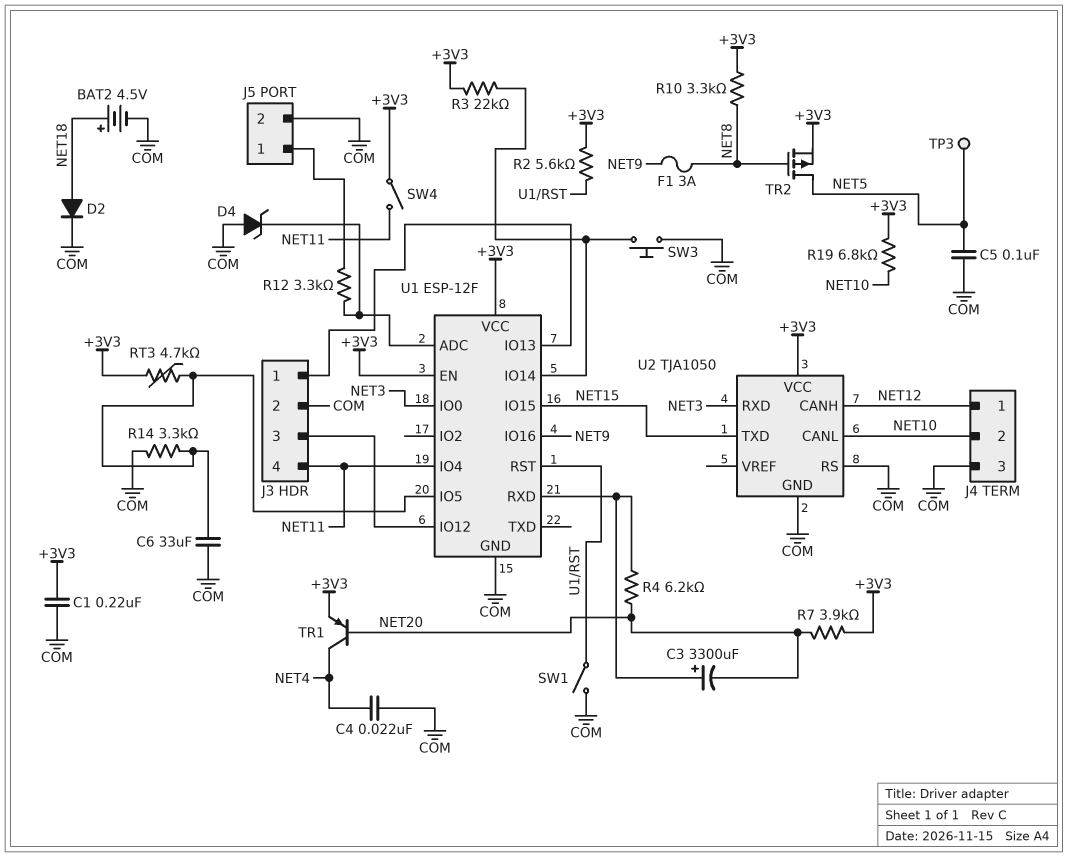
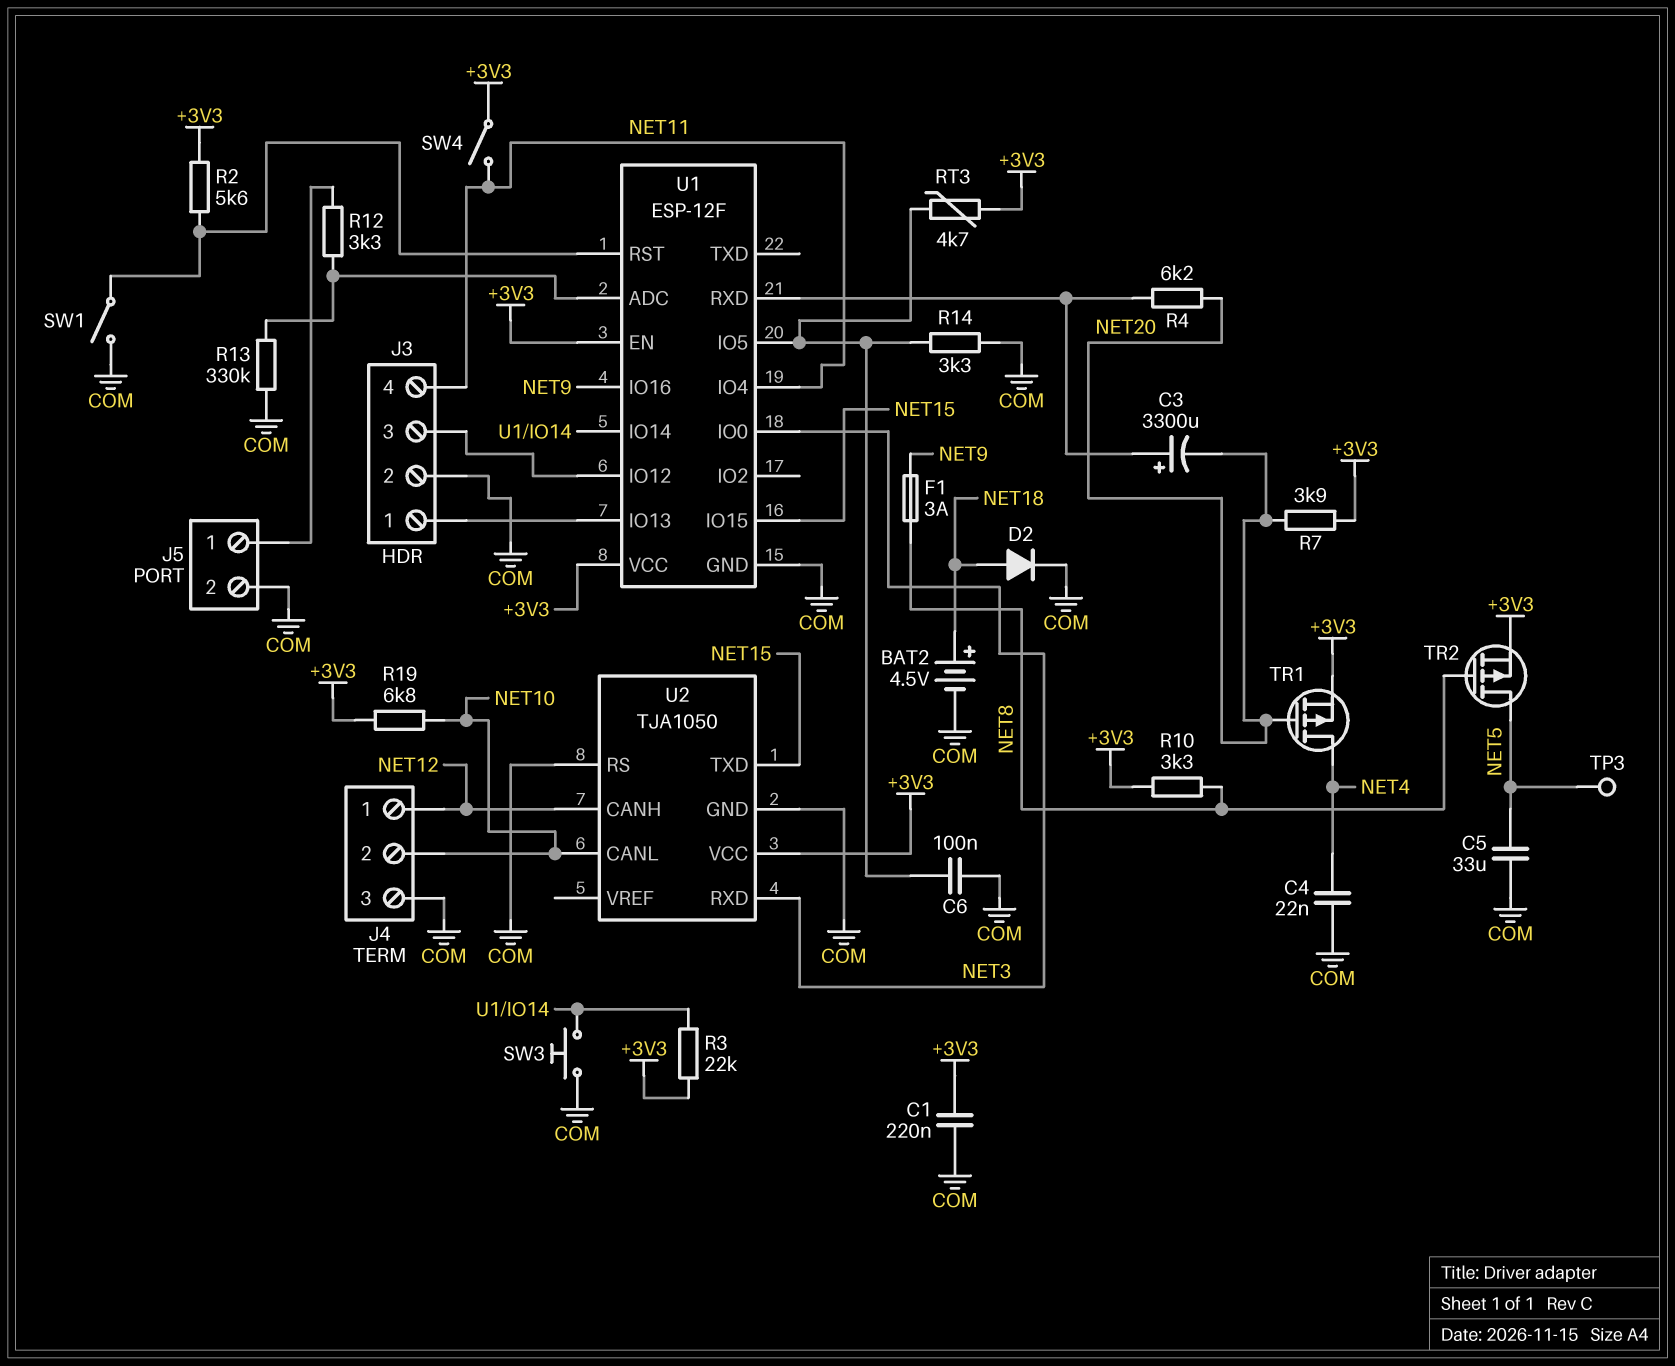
C5: 100nF (COM, NET5) -> 33uF (COM, NET5)
C6: 33uF (COM, U1/IO5) -> 100nF (COM, U1/IO5)
D4: zener (A COM, K U1/ADC) -> none
R13: none -> 330k (COM, U1/ADC)
TR1: PNP (B NET20, C NET4, E +3V3) -> PMOS (G NET20, D NET4, S +3V3)

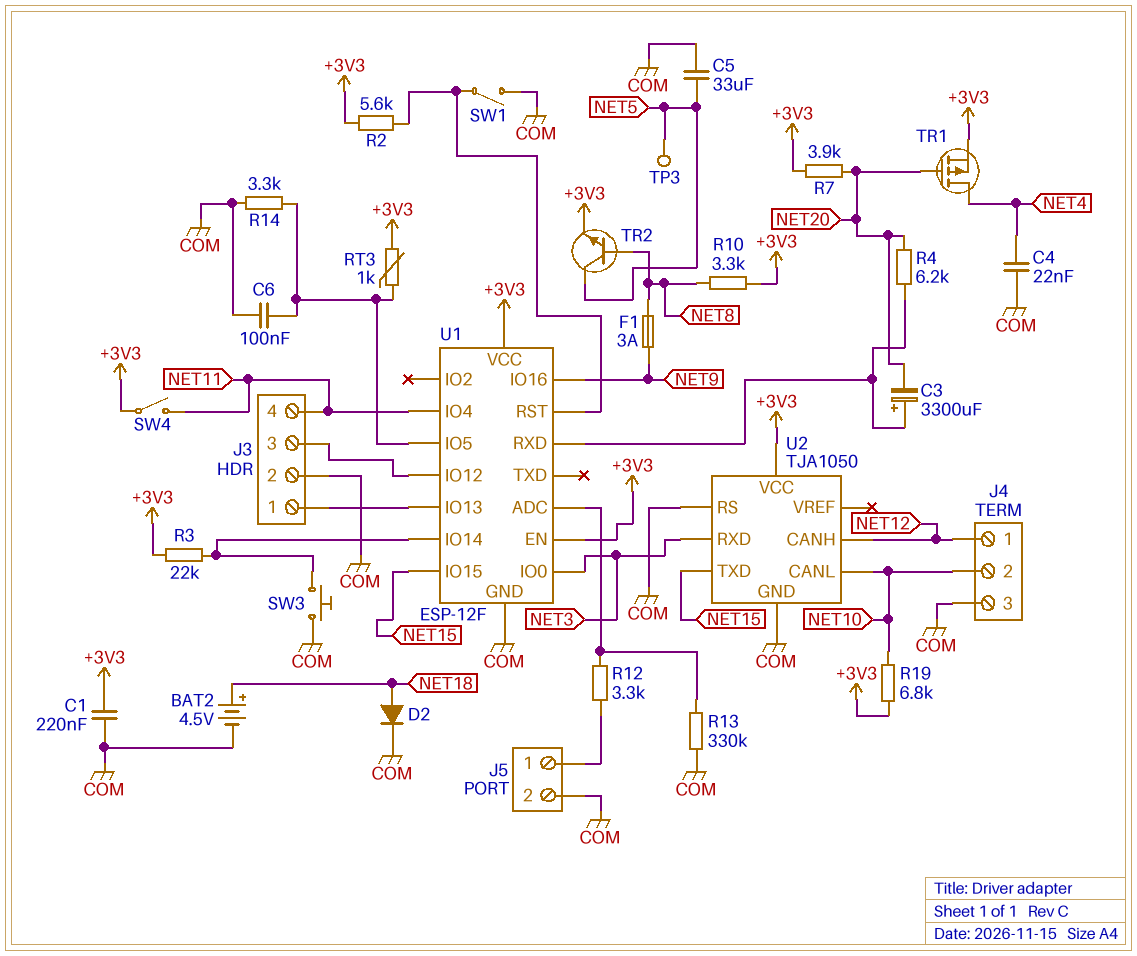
RT3: 4.7k (+3V3, U1/IO5) -> 1k (+3V3, U1/IO5)
TR2: PMOS (G NET8, D NET5, S +3V3) -> NPN (B NET8, C NET5, E +3V3)

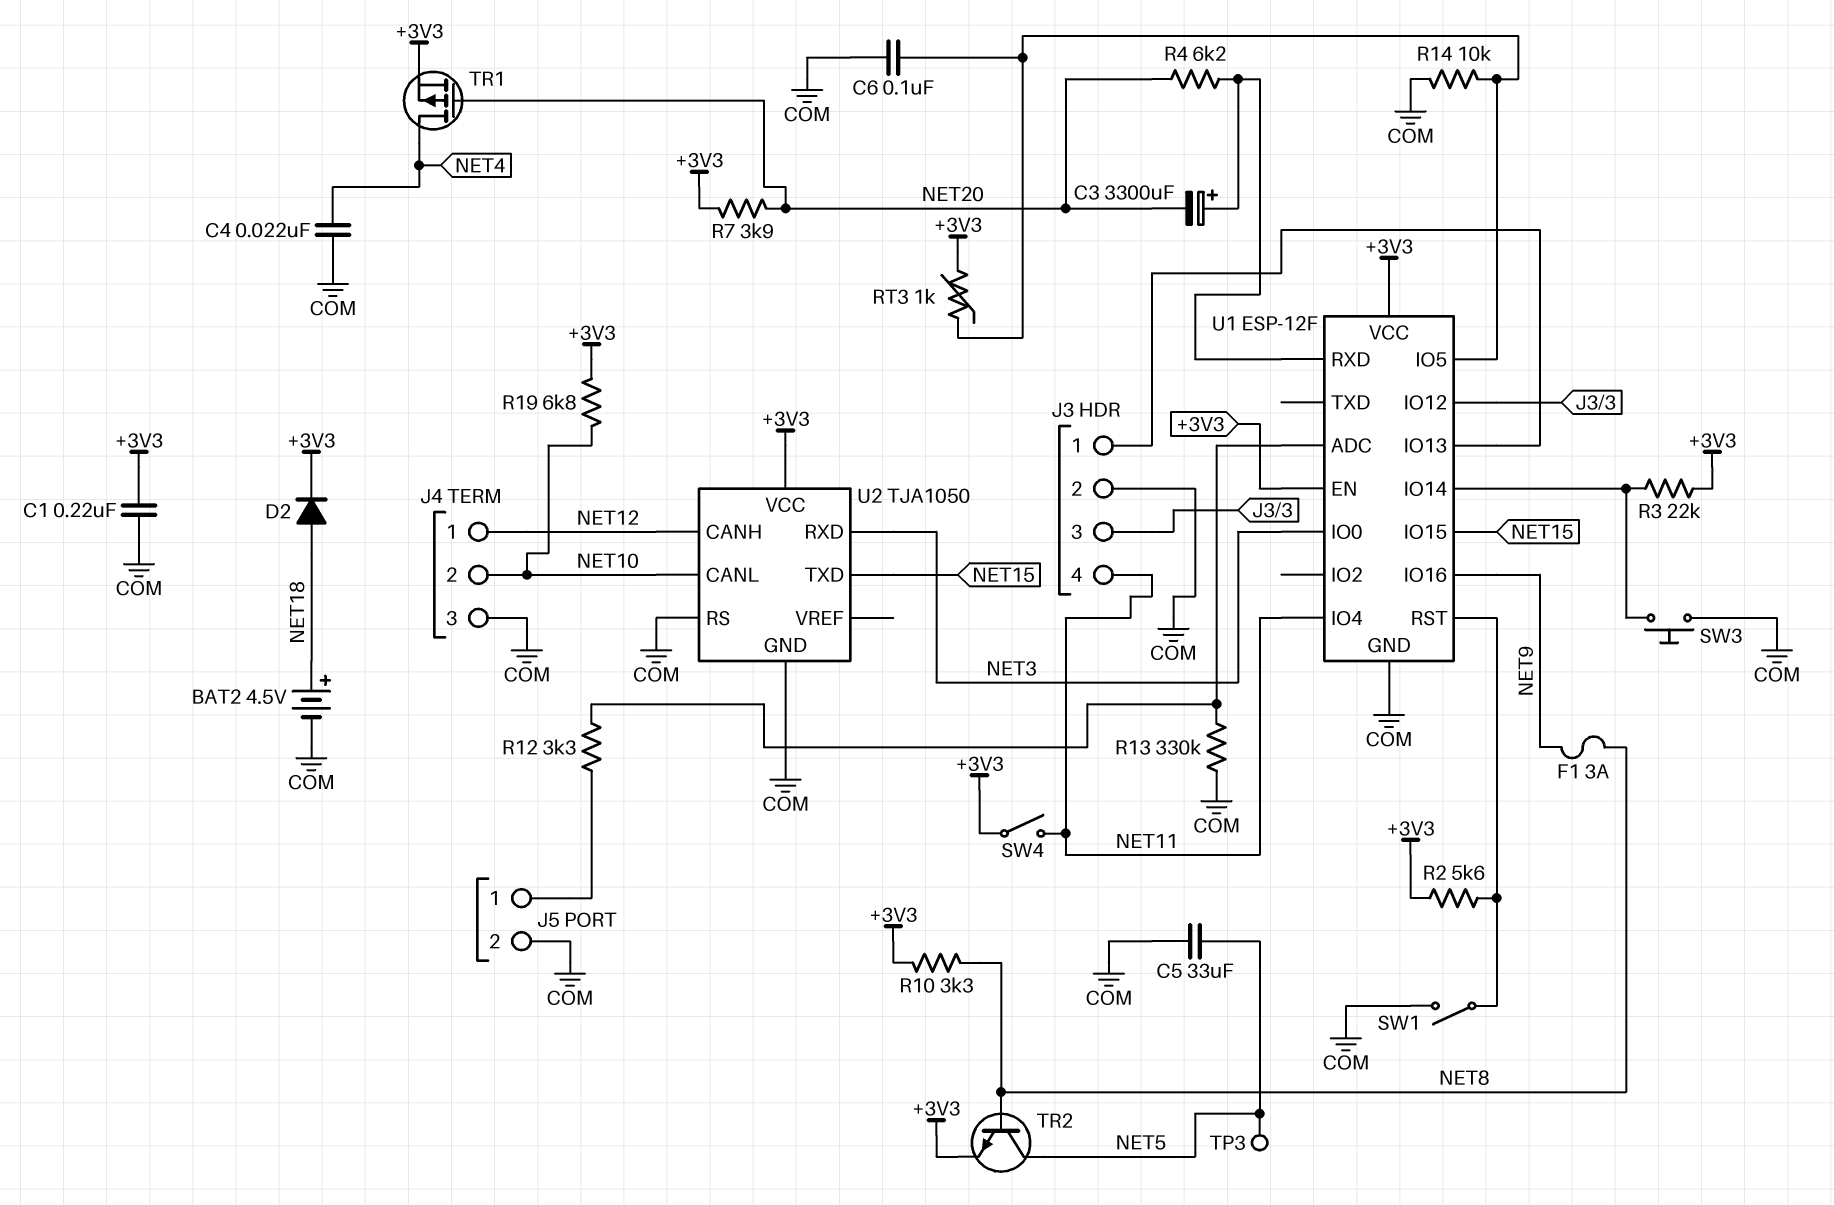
D2: diode (A NET18, K COM) -> diode (A NET18, K +3V3)
R14: 3.3k (COM, U1/IO5) -> 10k (COM, U1/IO5)

